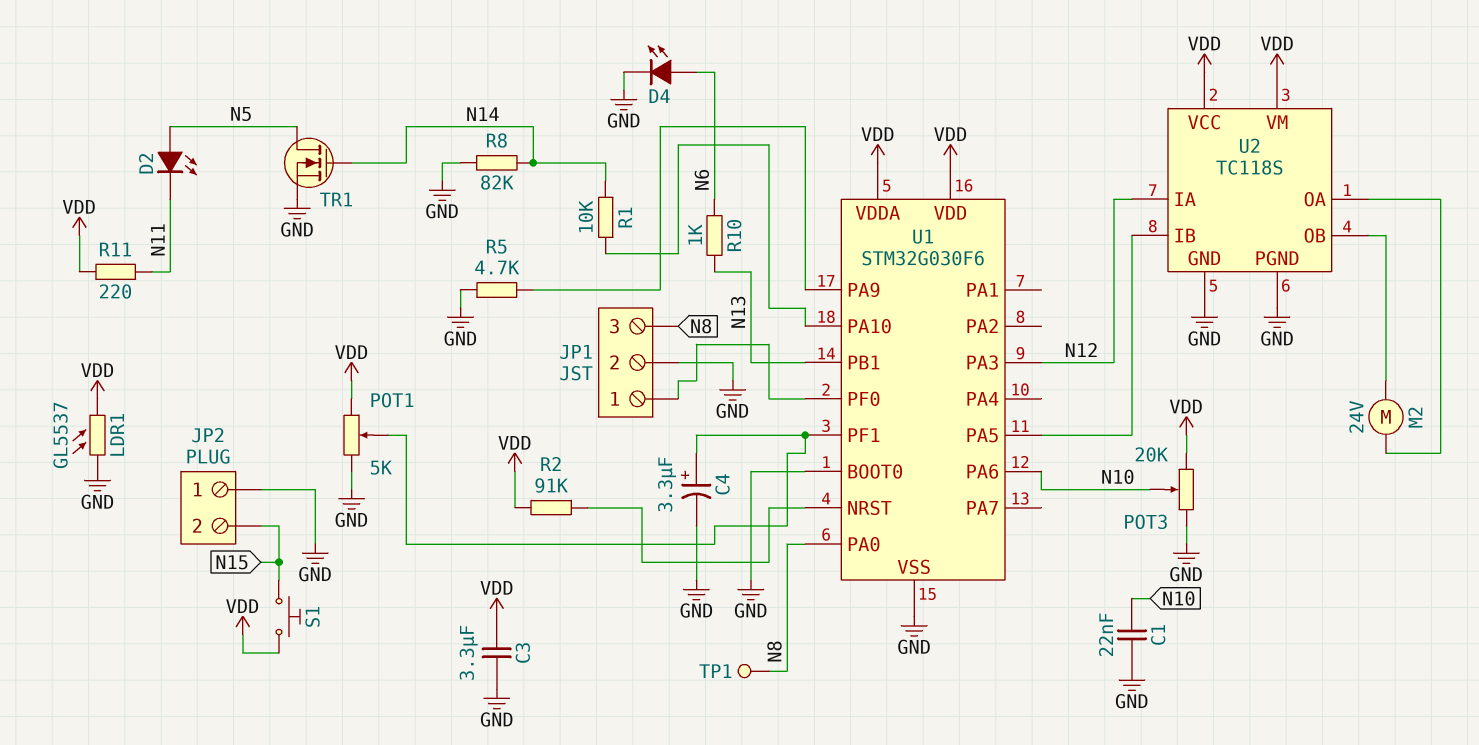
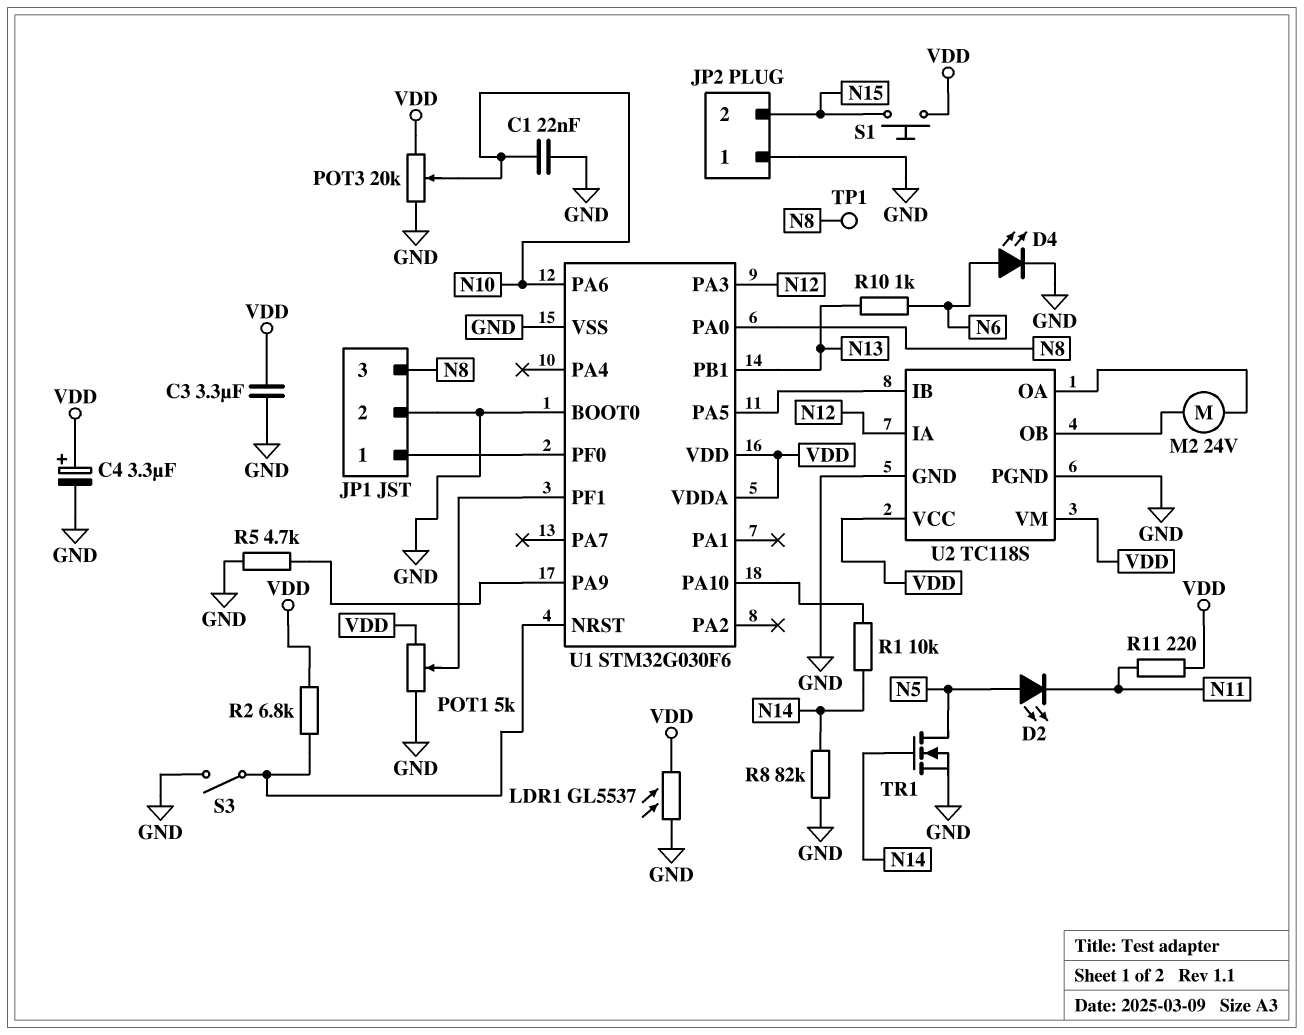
C4: 3.3uF (plus U1/PF1, minus GND) -> 3.3uF (plus VDD, minus GND)
R2: 91k (U1/NRST, VDD) -> 6.8k (U1/NRST, VDD)
S3: none -> switch (GND, U1/NRST)

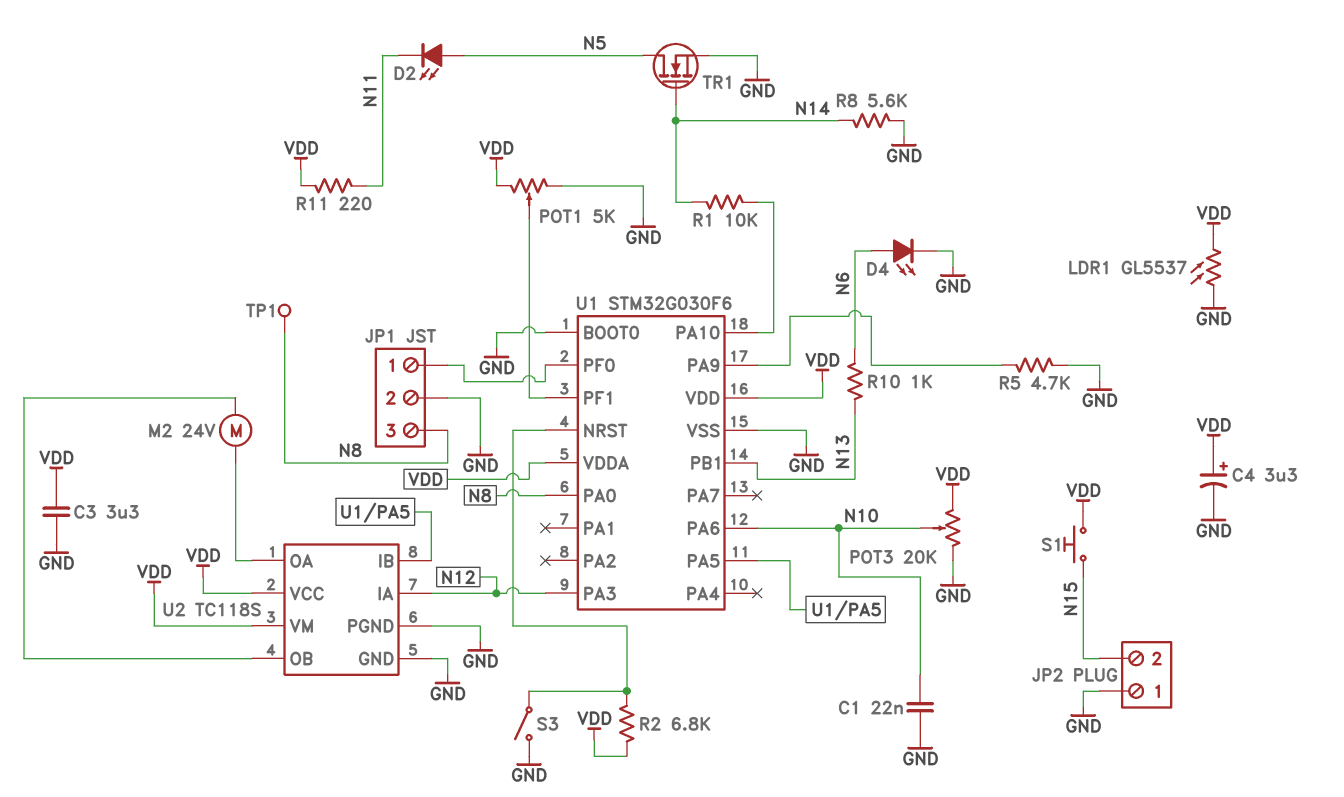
R8: 82k (GND, N14) -> 5.6k (GND, N14)

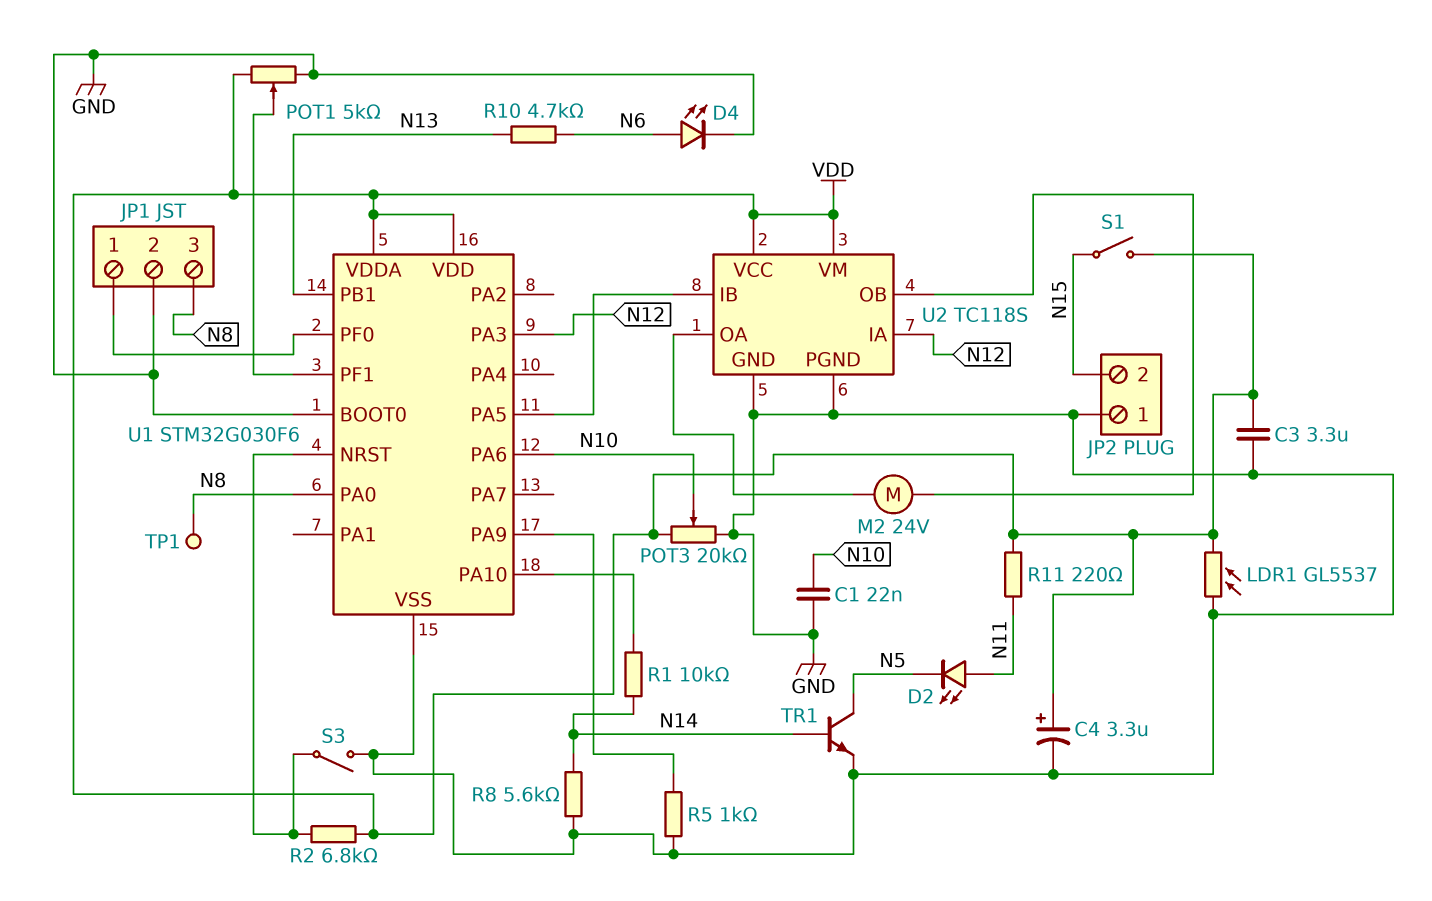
D2: LED (A N5, K N11) -> LED (A N11, K N5)
R5: 4.7k (GND, U1/PA9) -> 1k (GND, U1/PA9)
R10: 1k (N6, N13) -> 4.7k (N6, N13)
S1: button (N15, VDD) -> switch (N15, VDD)
TR1: NMOS (G N14, D N5, S GND) -> NPN (B N14, C N5, E GND)

